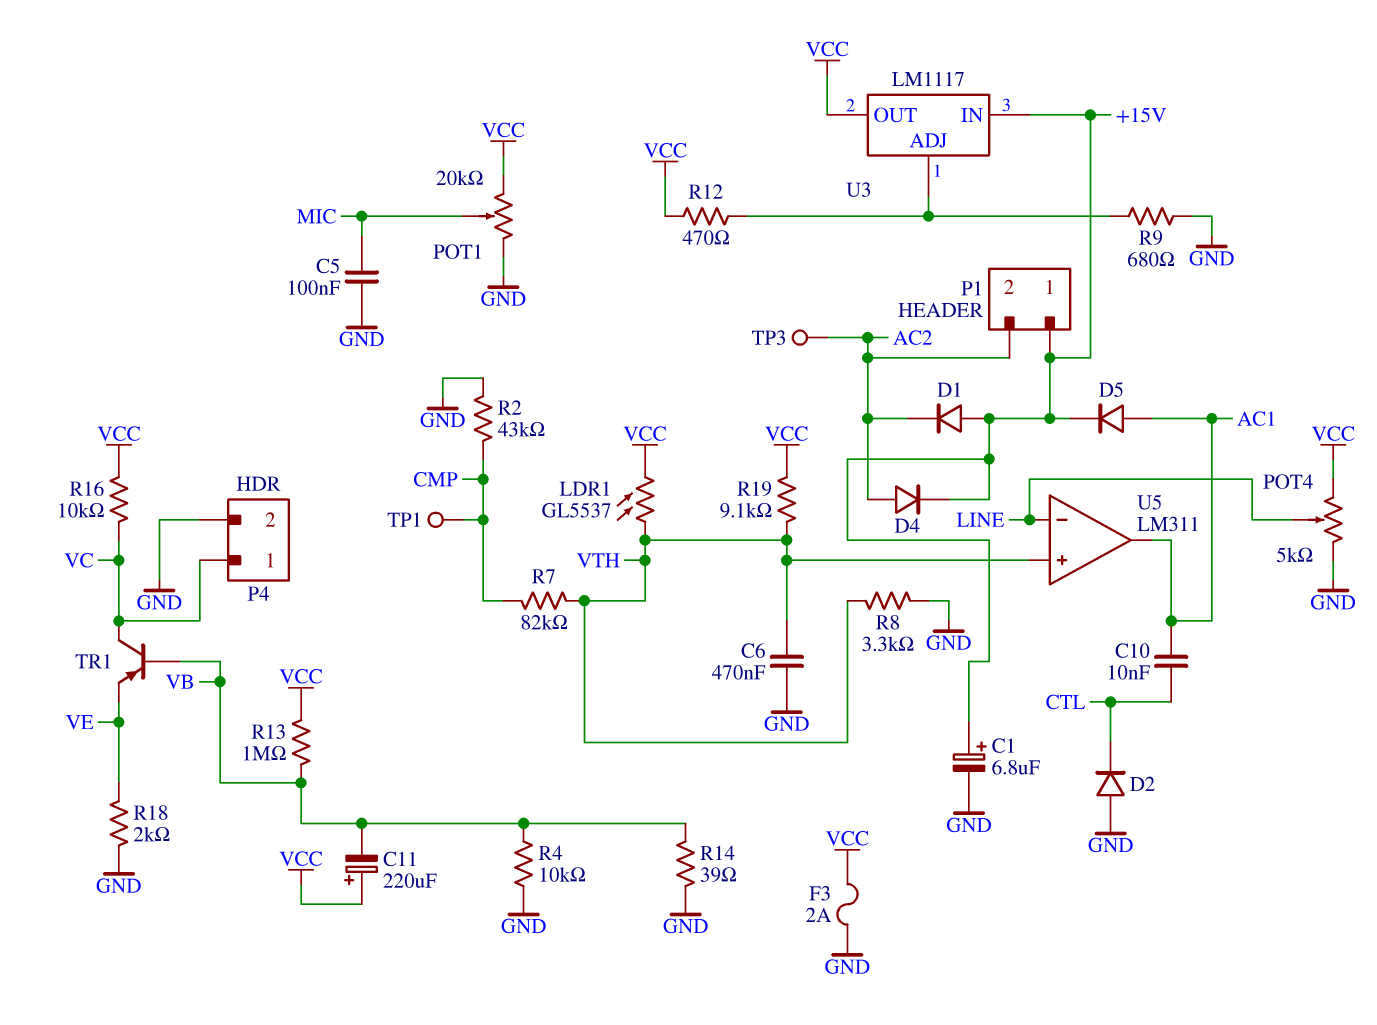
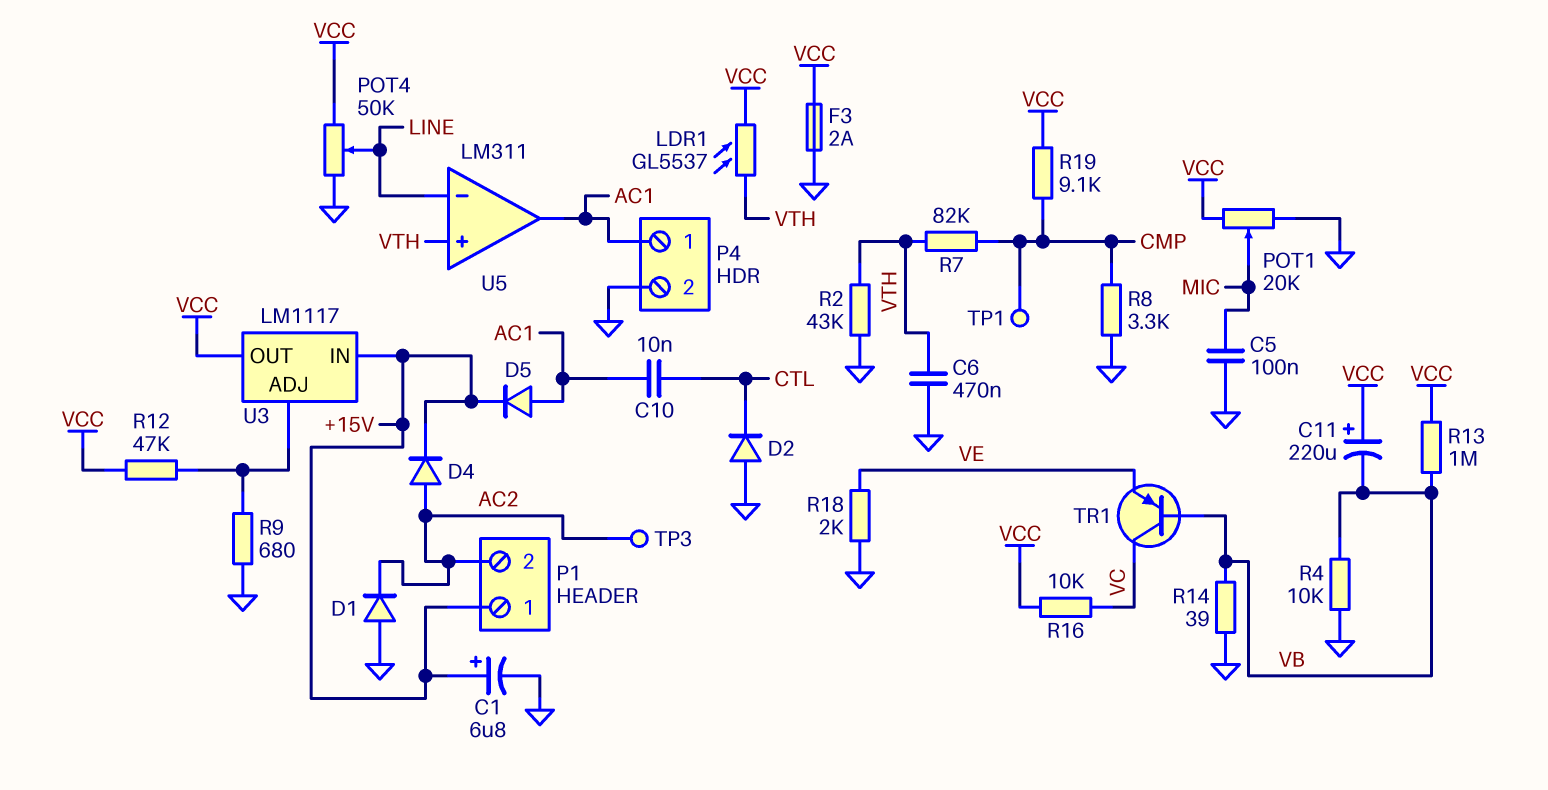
D1: diode (A +15V, K AC2) -> diode (A GND, K AC2)
P4 pin 1: VC -> AC1
POT4: 5k (GND, VCC, wiper LINE) -> 50k (GND, VCC, wiper LINE)
R2: 43k (CMP, GND) -> 43k (GND, VTH)
R8: 3.3k (GND, VTH) -> 3.3k (CMP, GND)
R12: 470 (U3/ADJ, VCC) -> 47k (U3/ADJ, VCC)
R19: 9.1k (VCC, VTH) -> 9.1k (CMP, VCC)

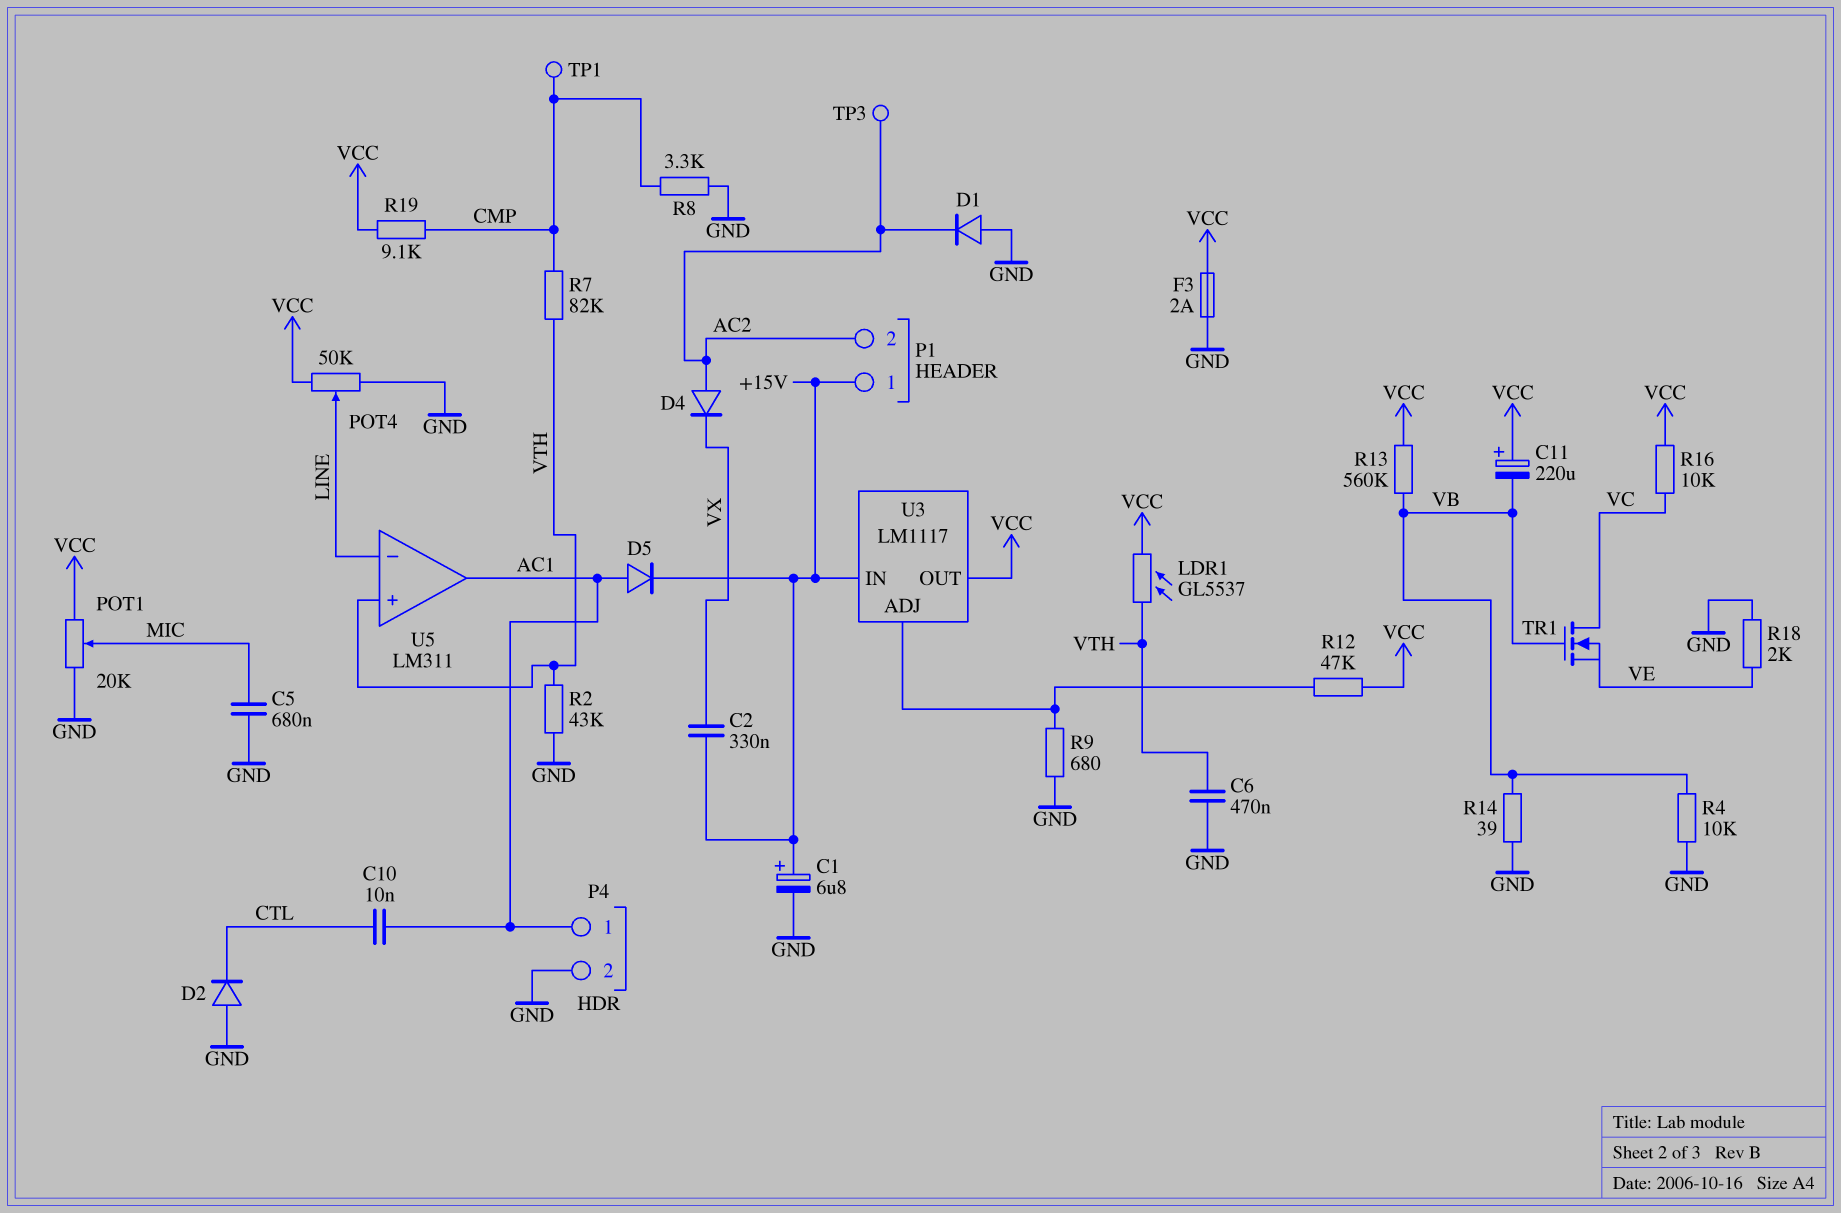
C2: none -> 330nF (+15V, VX)
C5: 100nF (GND, MIC) -> 680nF (GND, MIC)
D4: diode (A AC2, K +15V) -> diode (A AC2, K VX)
R13: 1M (VB, VCC) -> 560k (VB, VCC)
TR1: PNP (B VB, C VC, E VE) -> NMOS (G VB, D VC, S VE)

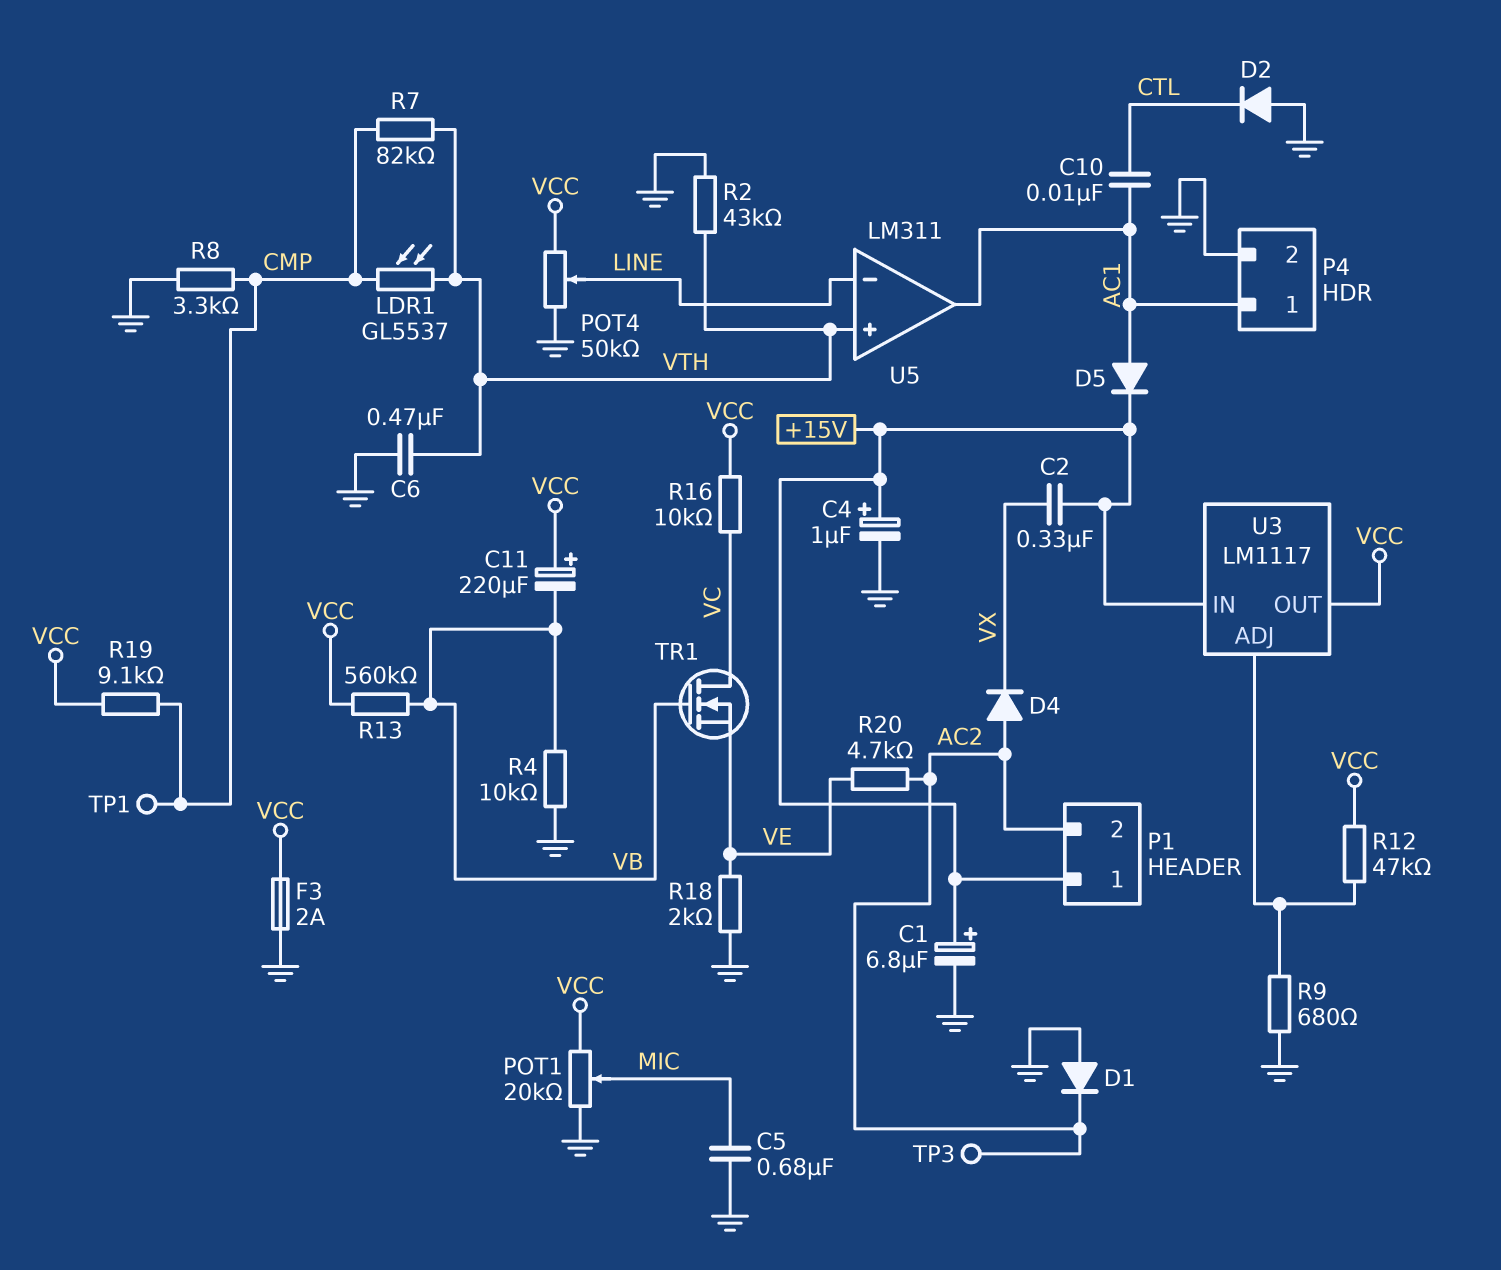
C4: none -> 1uF (plus +15V, minus GND)
LDR1: GL5537 (VCC, VTH) -> GL5537 (CMP, VTH)
R14: 39 (GND, VB) -> none
R20: none -> 4.7k (AC2, VE)

